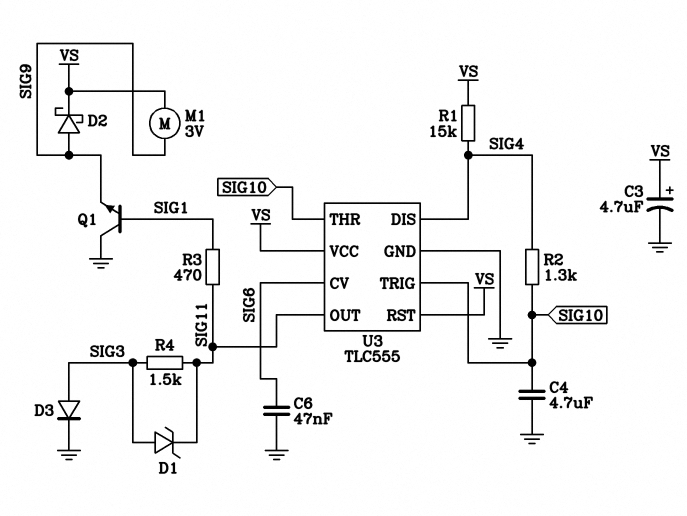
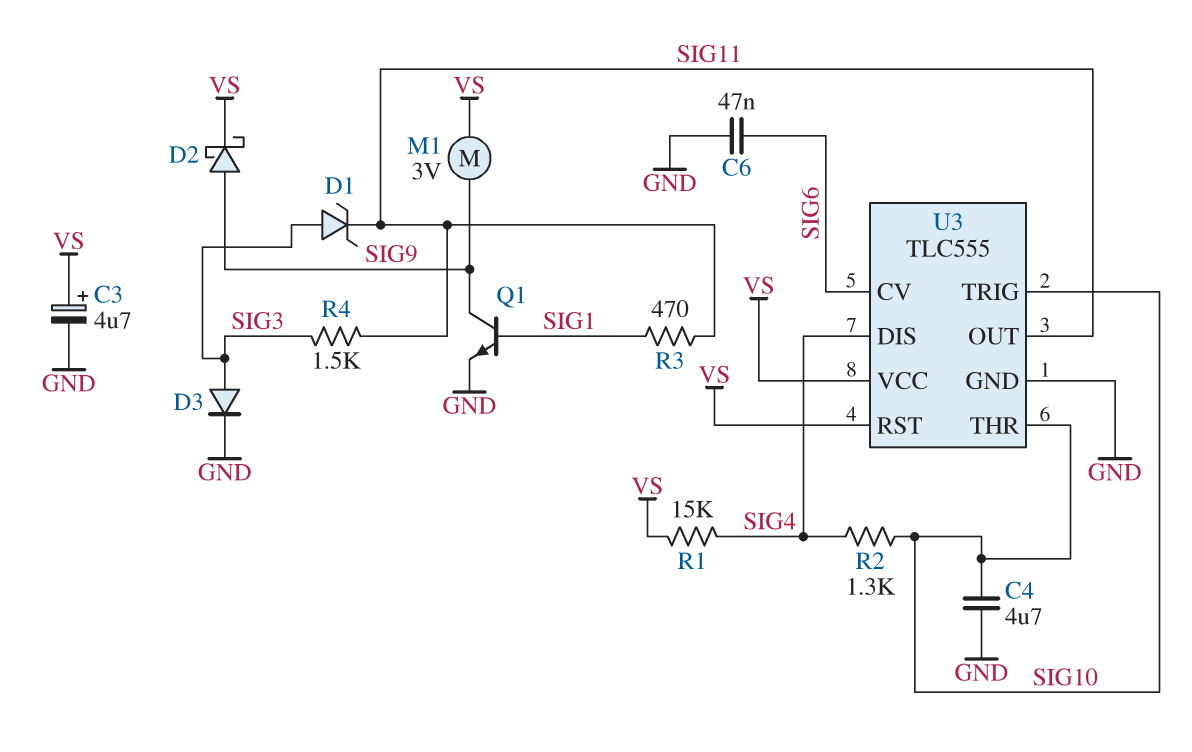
Q1: NPN (B SIG1, C GND, E SIG9) -> NPN (B SIG1, C SIG9, E GND)

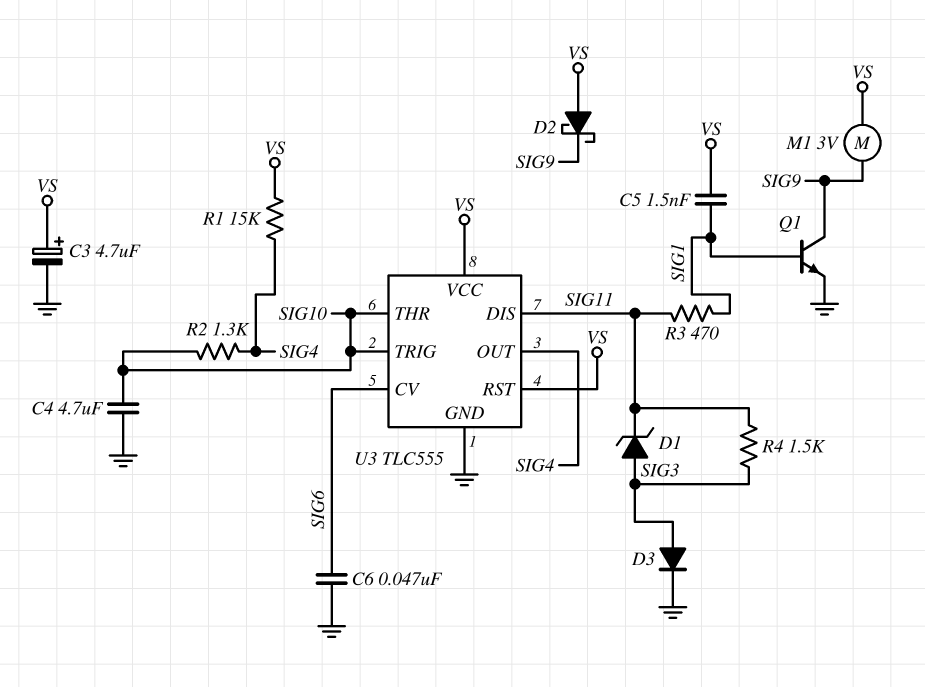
C5: none -> 1.5nF (SIG1, VS)
D2: schottky (A SIG9, K VS) -> schottky (A VS, K SIG9)
U3 pin DIS: SIG4 -> SIG11
U3 pin OUT: SIG11 -> SIG4

